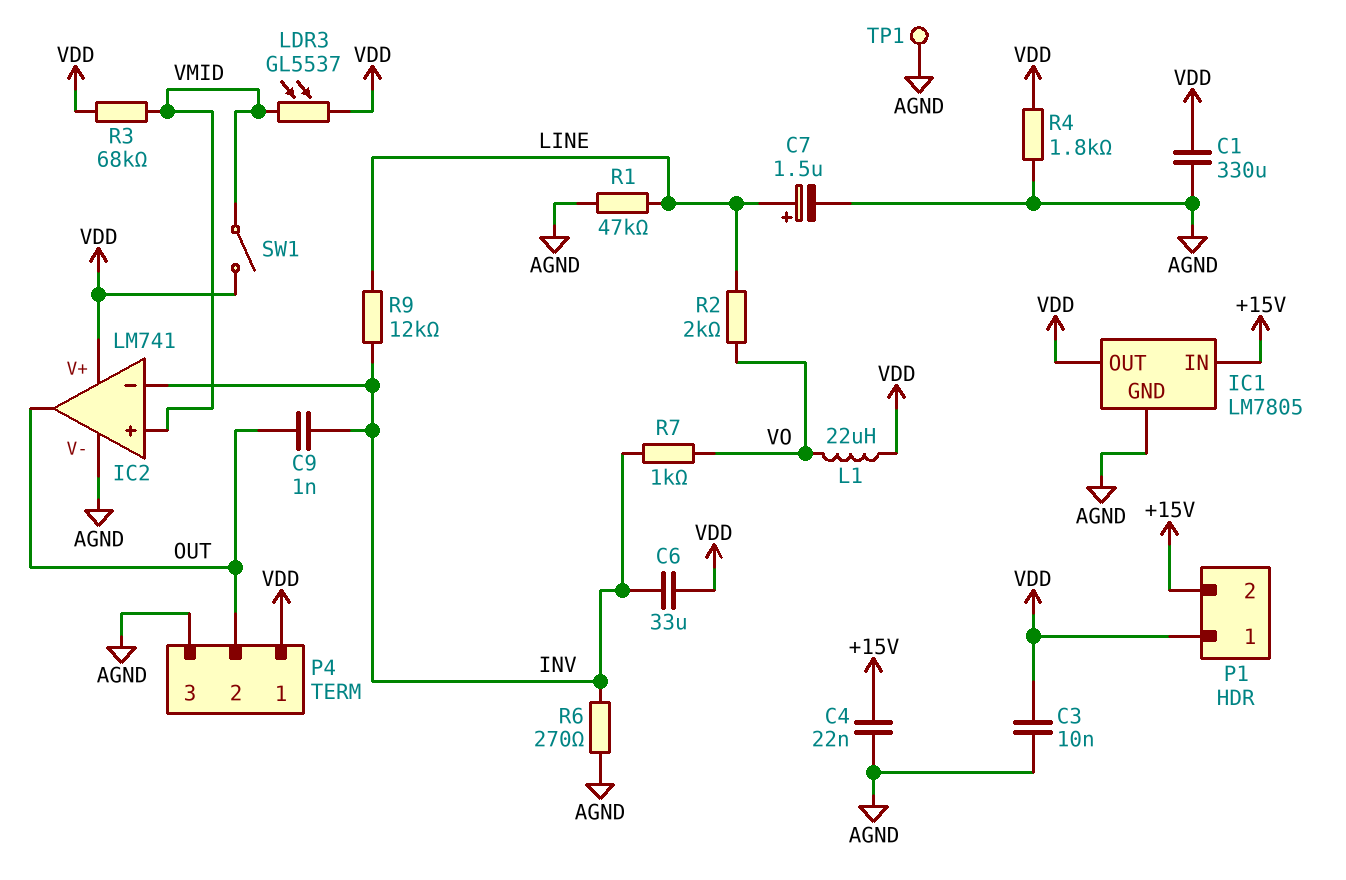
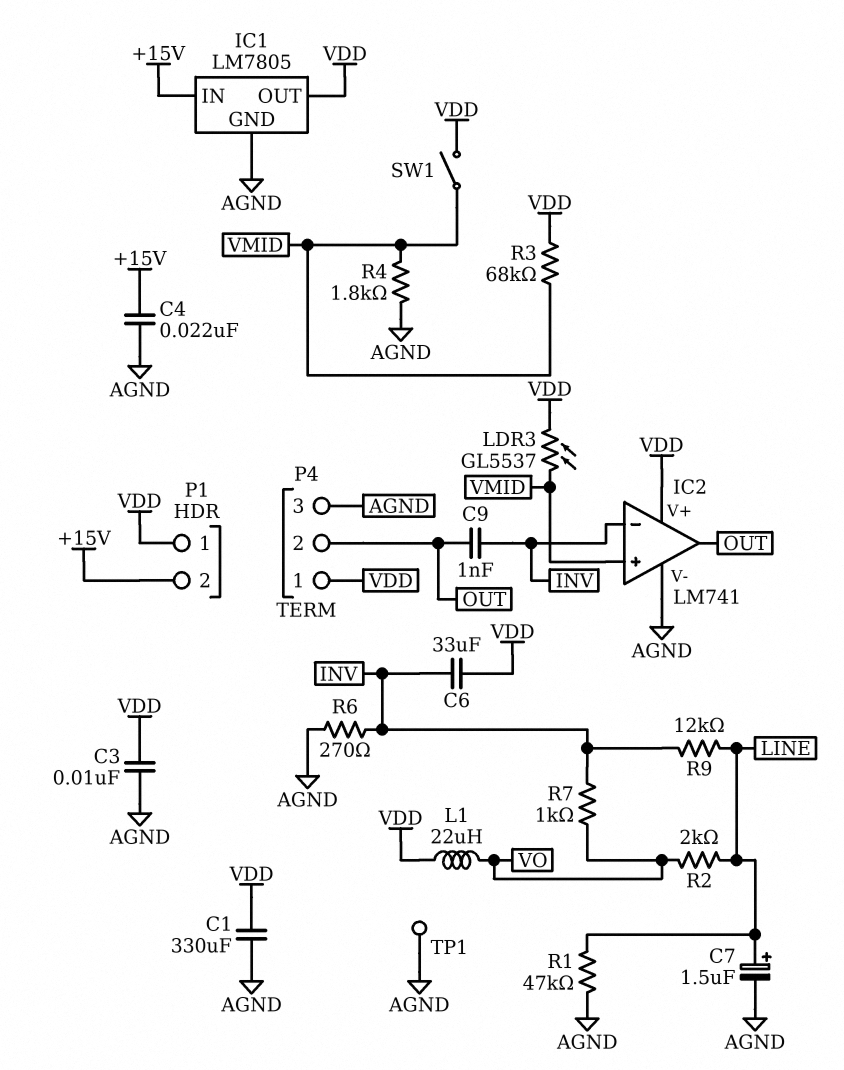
R4: 1.8k (AGND, VDD) -> 1.8k (AGND, VMID)

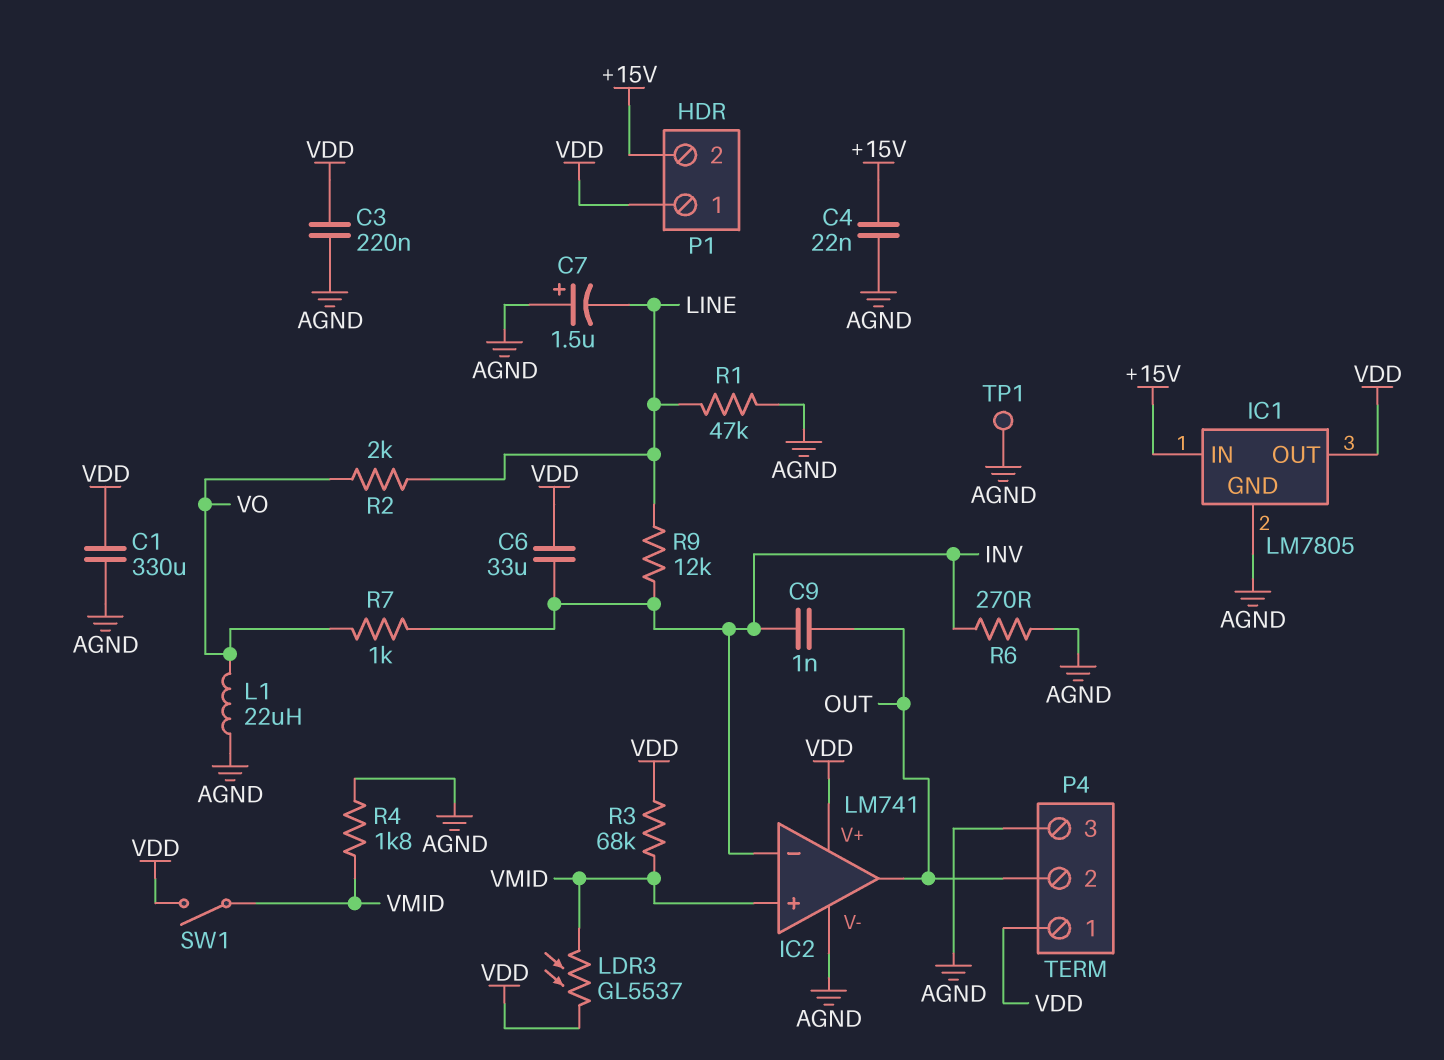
C3: 10nF (AGND, VDD) -> 220nF (AGND, VDD)
C7: 1.5uF (plus LINE, minus AGND) -> 1.5uF (plus AGND, minus LINE)
L1: 22uH (VDD, VO) -> 22uH (AGND, VO)

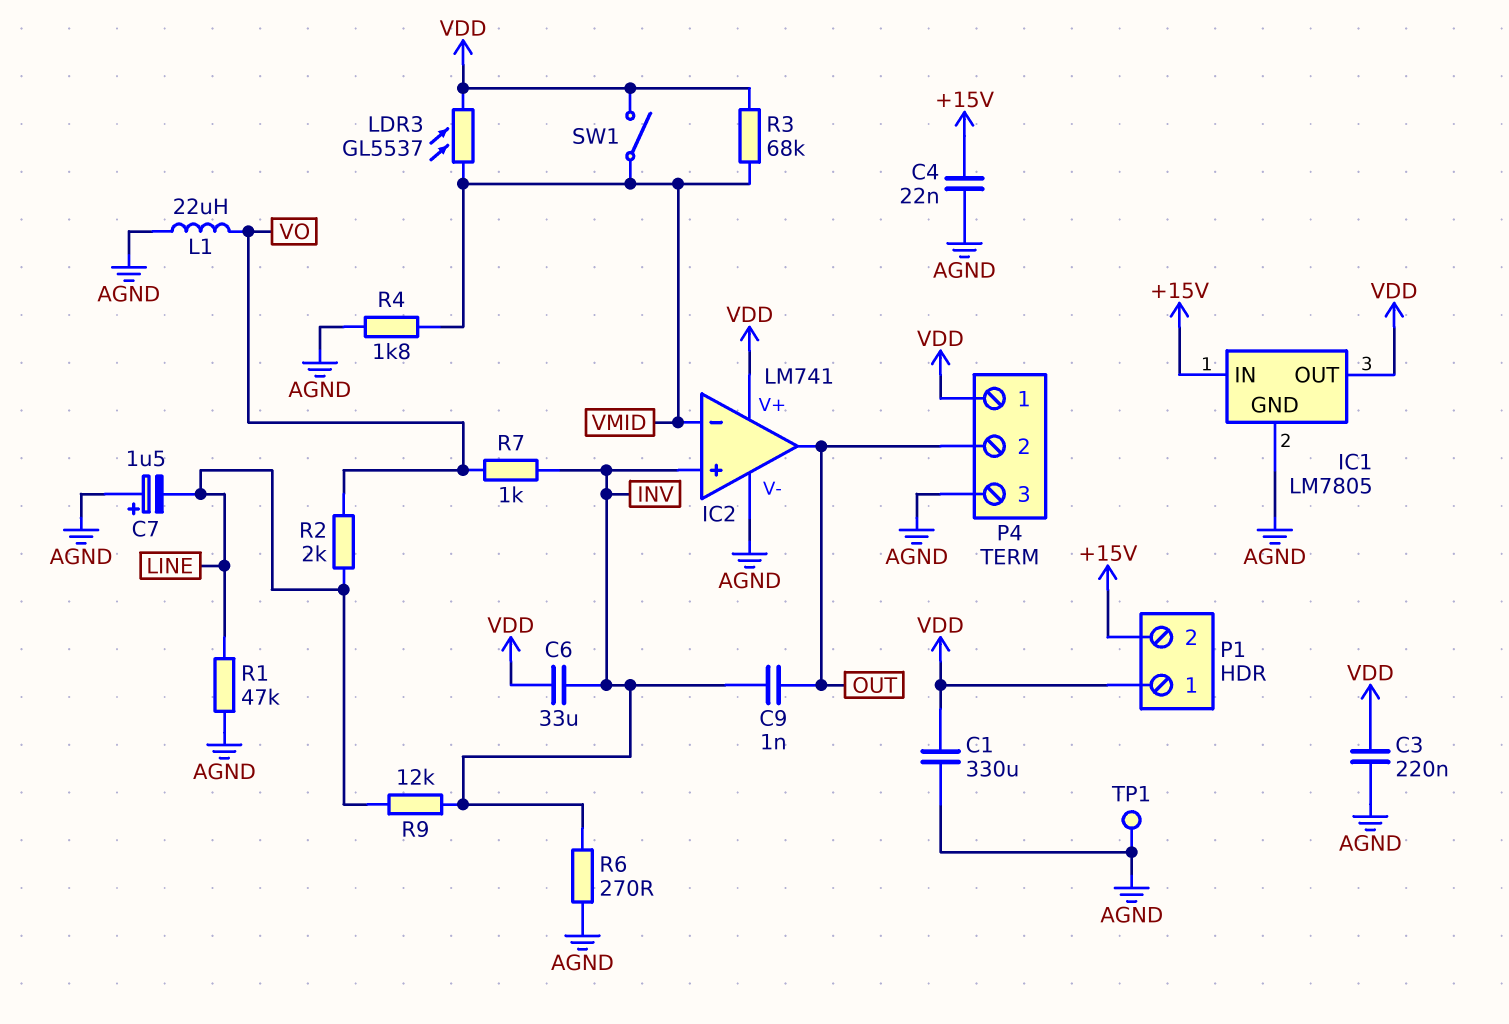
IC2 pin in+: VMID -> INV
IC2 pin in-: INV -> VMID

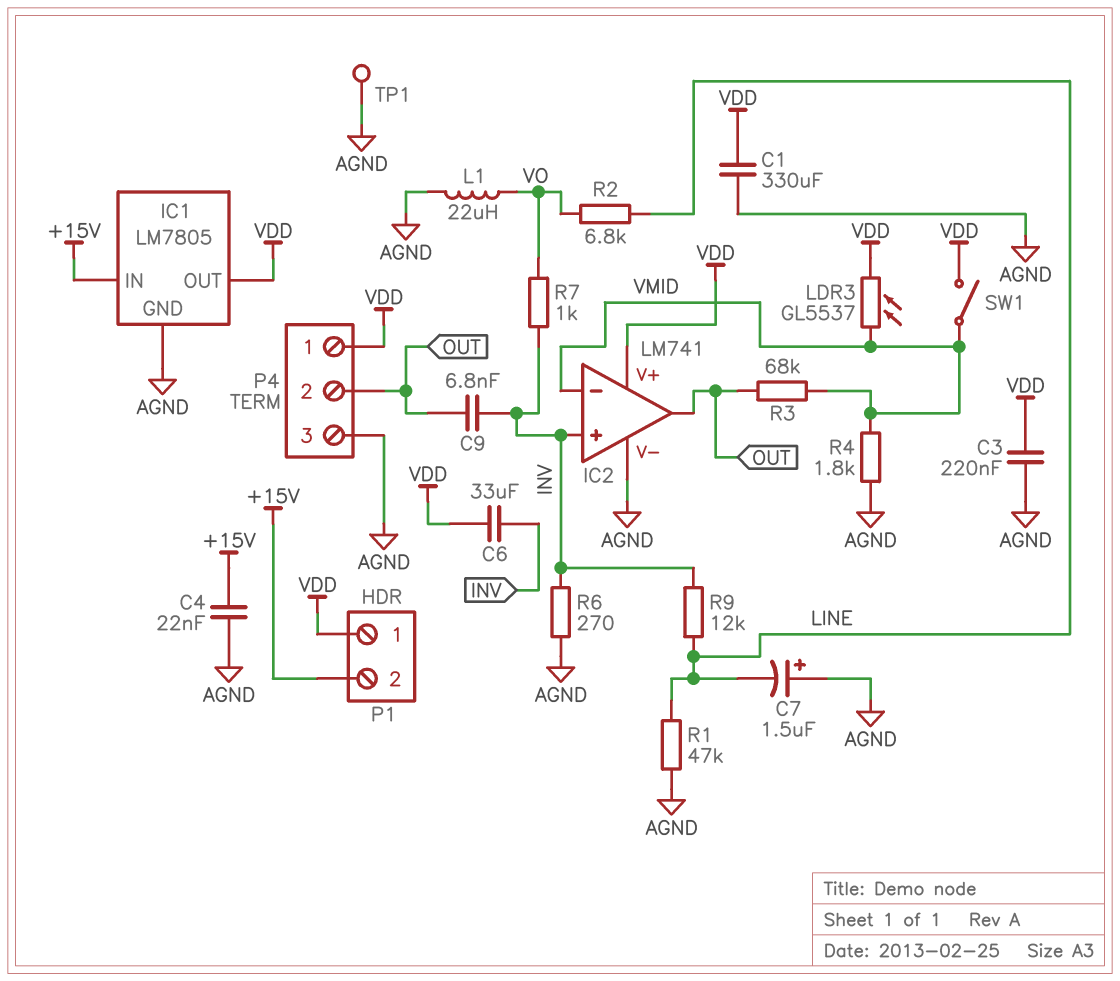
C9: 1nF (INV, OUT) -> 6.8nF (INV, OUT)
R2: 2k (LINE, VO) -> 6.8k (LINE, VO)
R3: 68k (VDD, VMID) -> 68k (OUT, VMID)

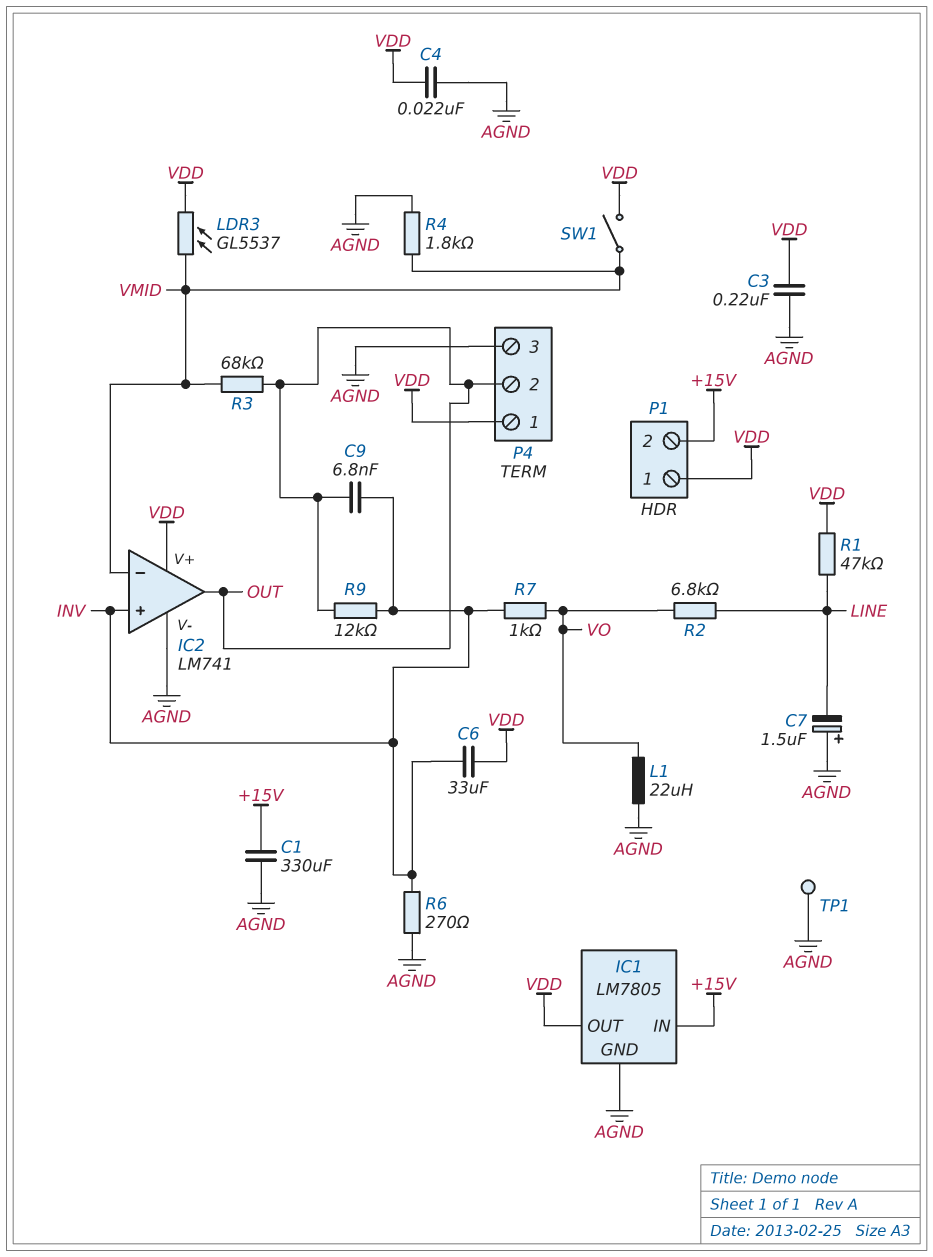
C1: 330uF (AGND, VDD) -> 330uF (+15V, AGND)
C4: 22nF (+15V, AGND) -> 22nF (AGND, VDD)
R1: 47k (AGND, LINE) -> 47k (LINE, VDD)
R9: 12k (INV, LINE) -> 12k (INV, OUT)

